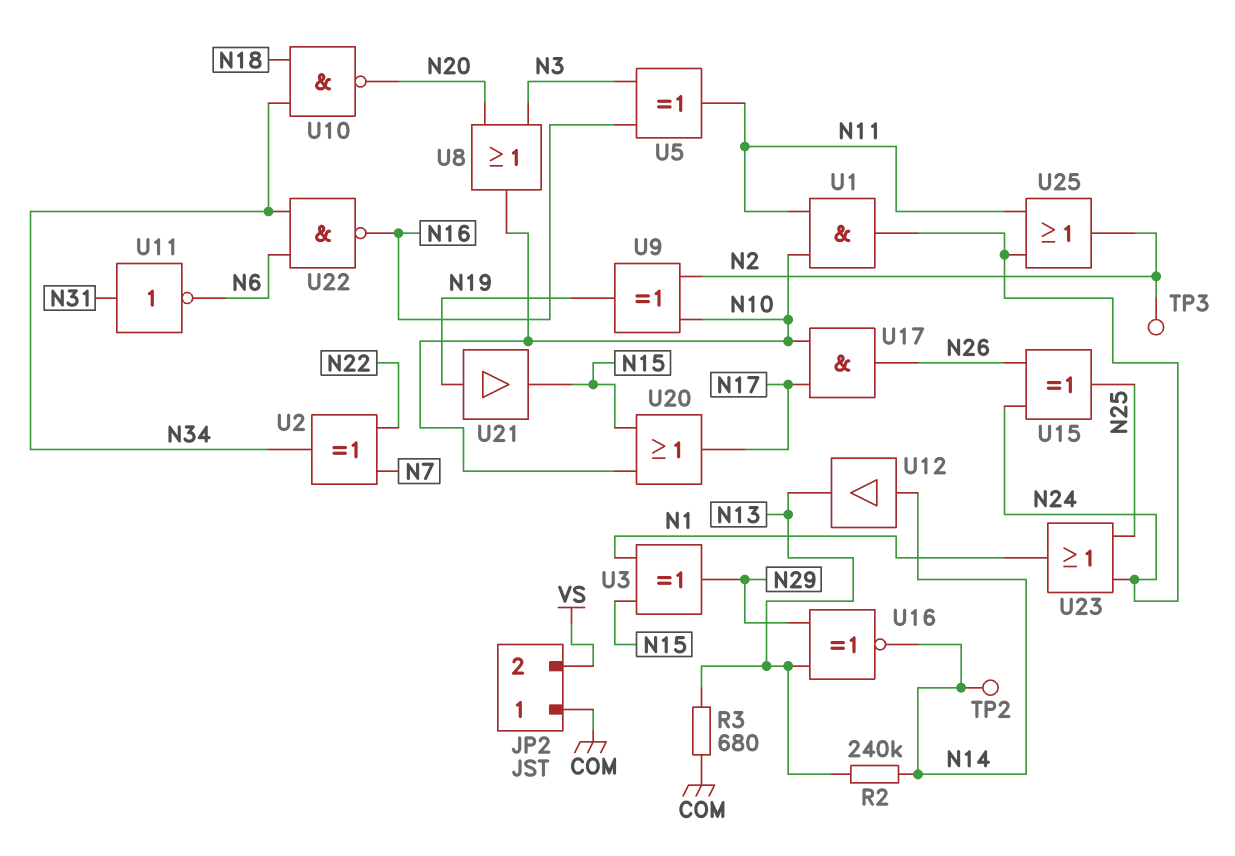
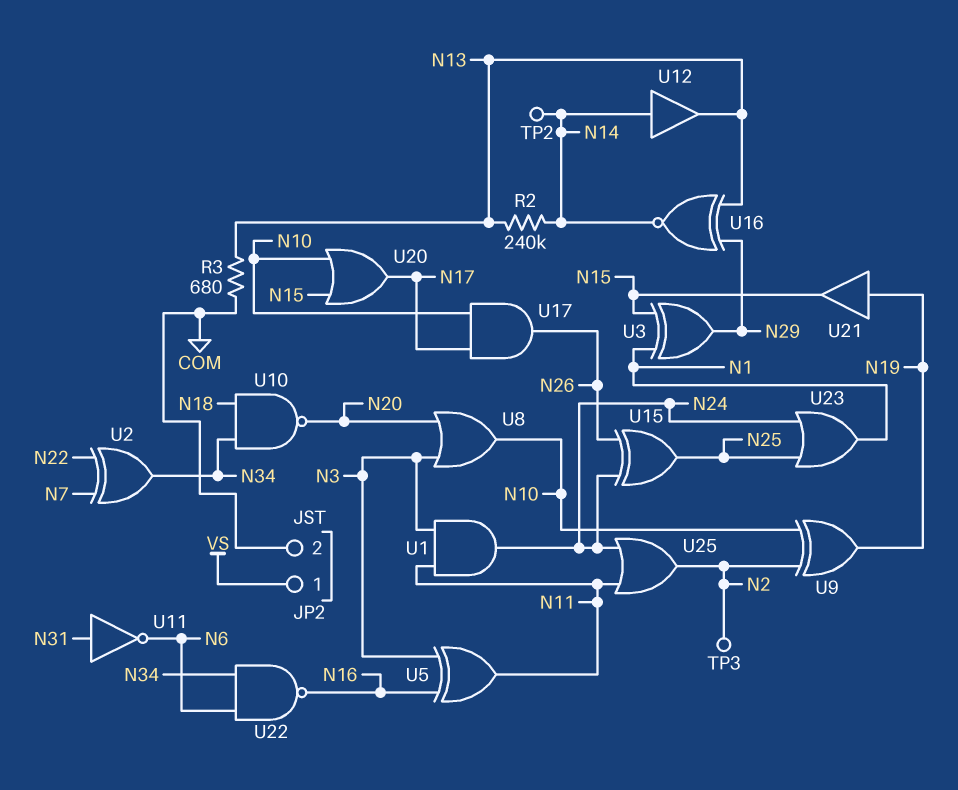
JP2 pin 1: COM -> VS
JP2 pin 2: VS -> COM
U1: AND (in N10, in N11, out N24) -> AND (in N3, in N11, out N24)

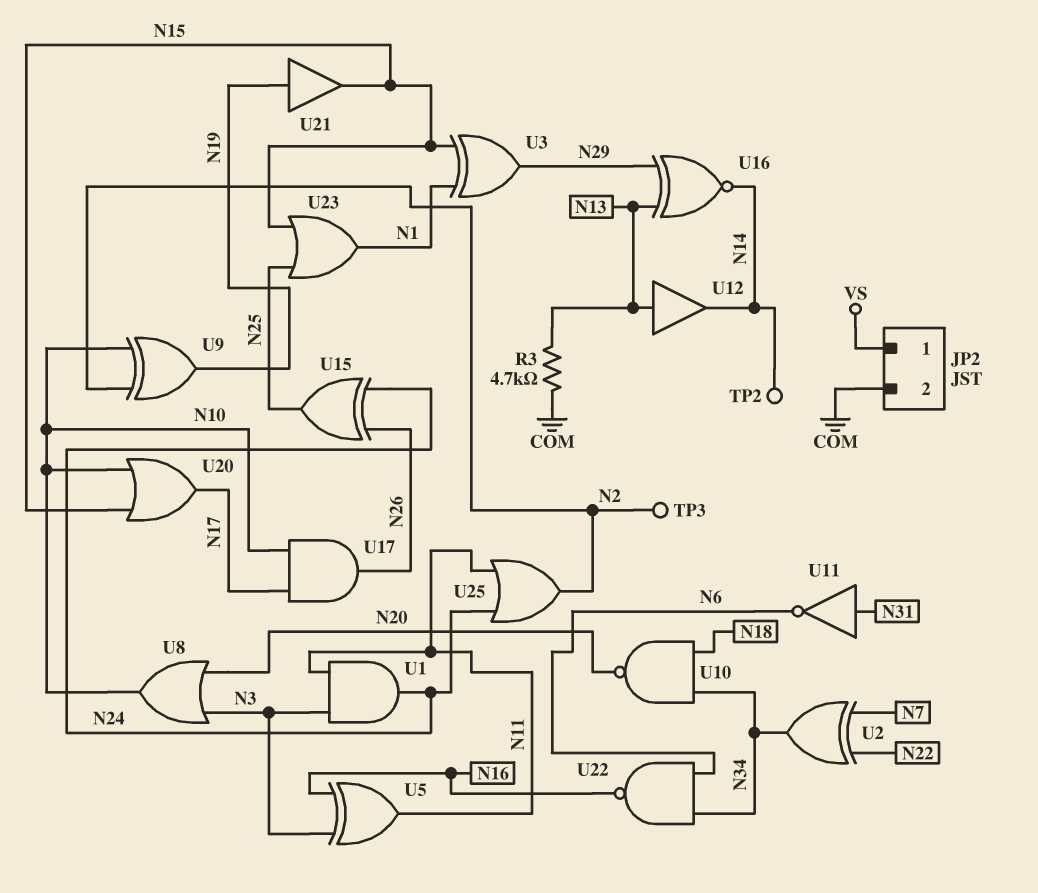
R2: 240k (N13, N14) -> none
R3: 680 (COM, N13) -> 4.7k (COM, N13)
U12: buffer (in N14, out N13) -> buffer (in N13, out N14)
U23: OR (in N24, in N25, out N1) -> OR (in N15, in N25, out N1)

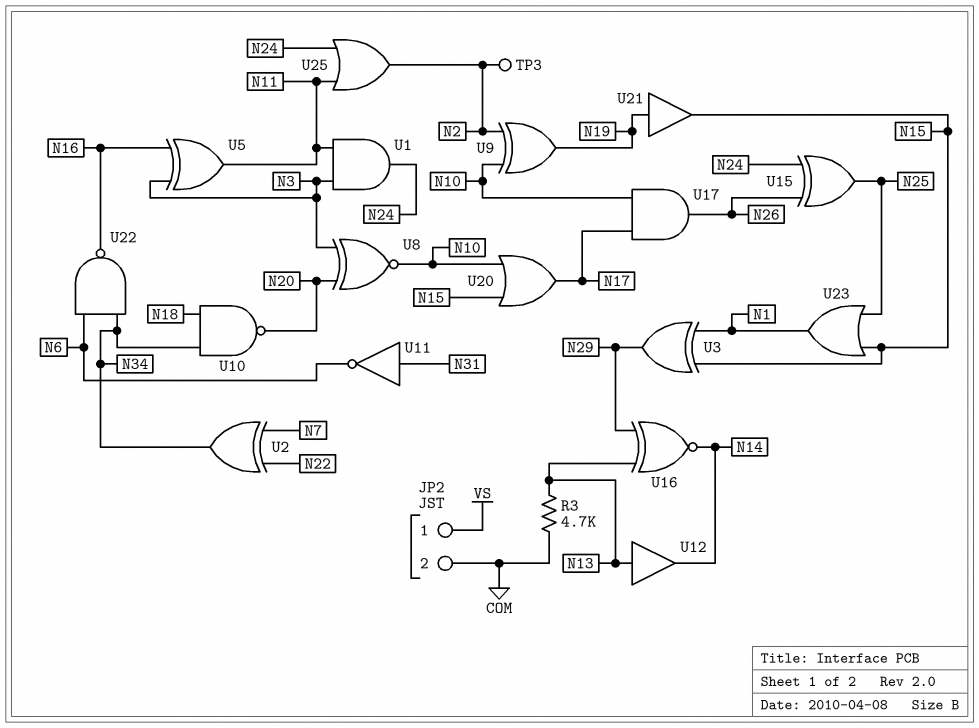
TP2: test point (N14) -> none
U8: OR (in N3, in N20, out N10) -> XNOR (in N3, in N20, out N10)

